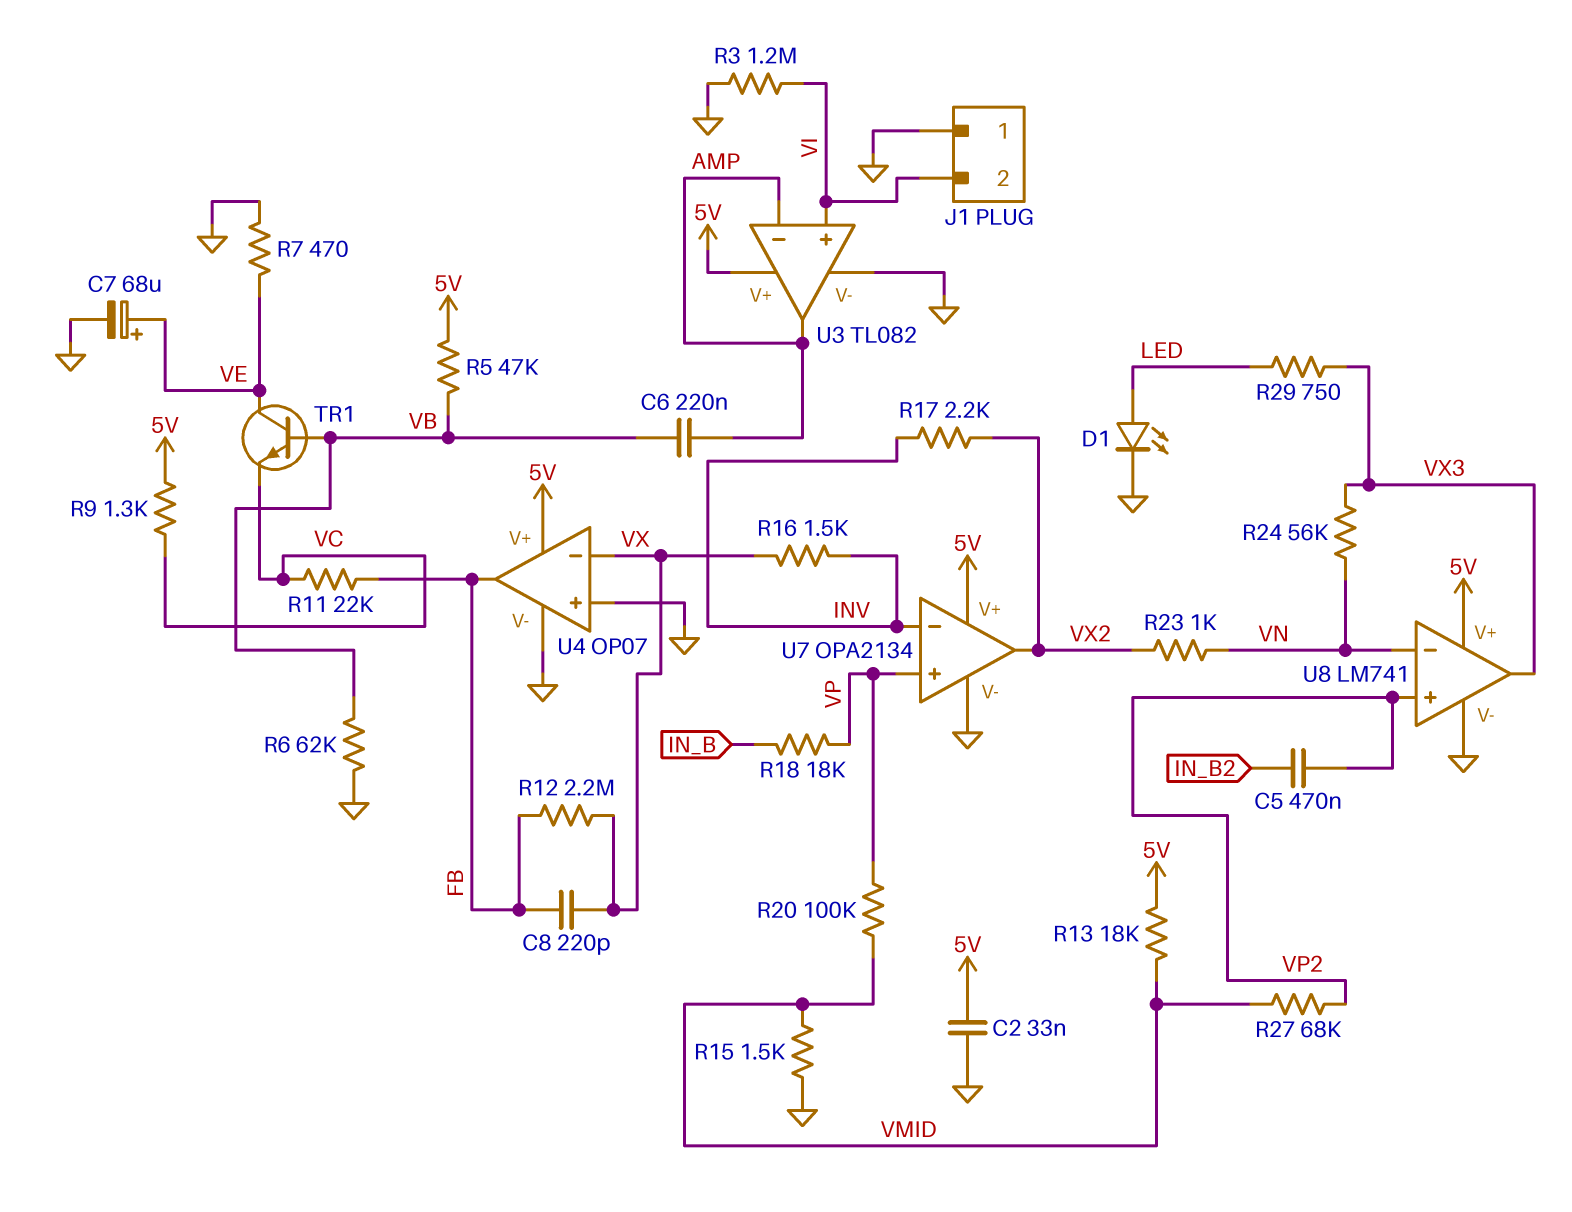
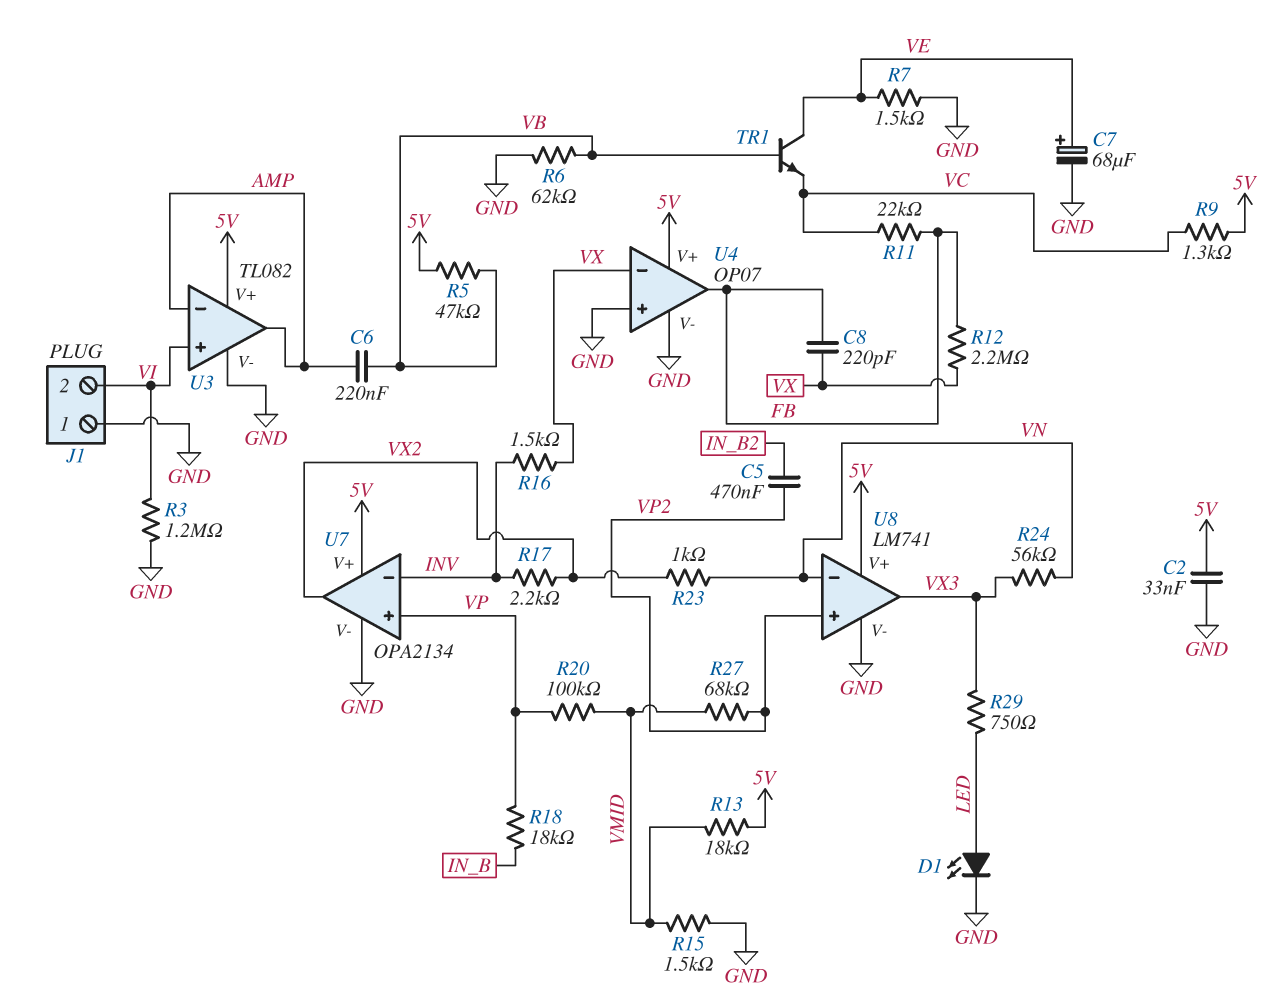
R7: 470 (GND, VE) -> 1.5k (GND, VE)

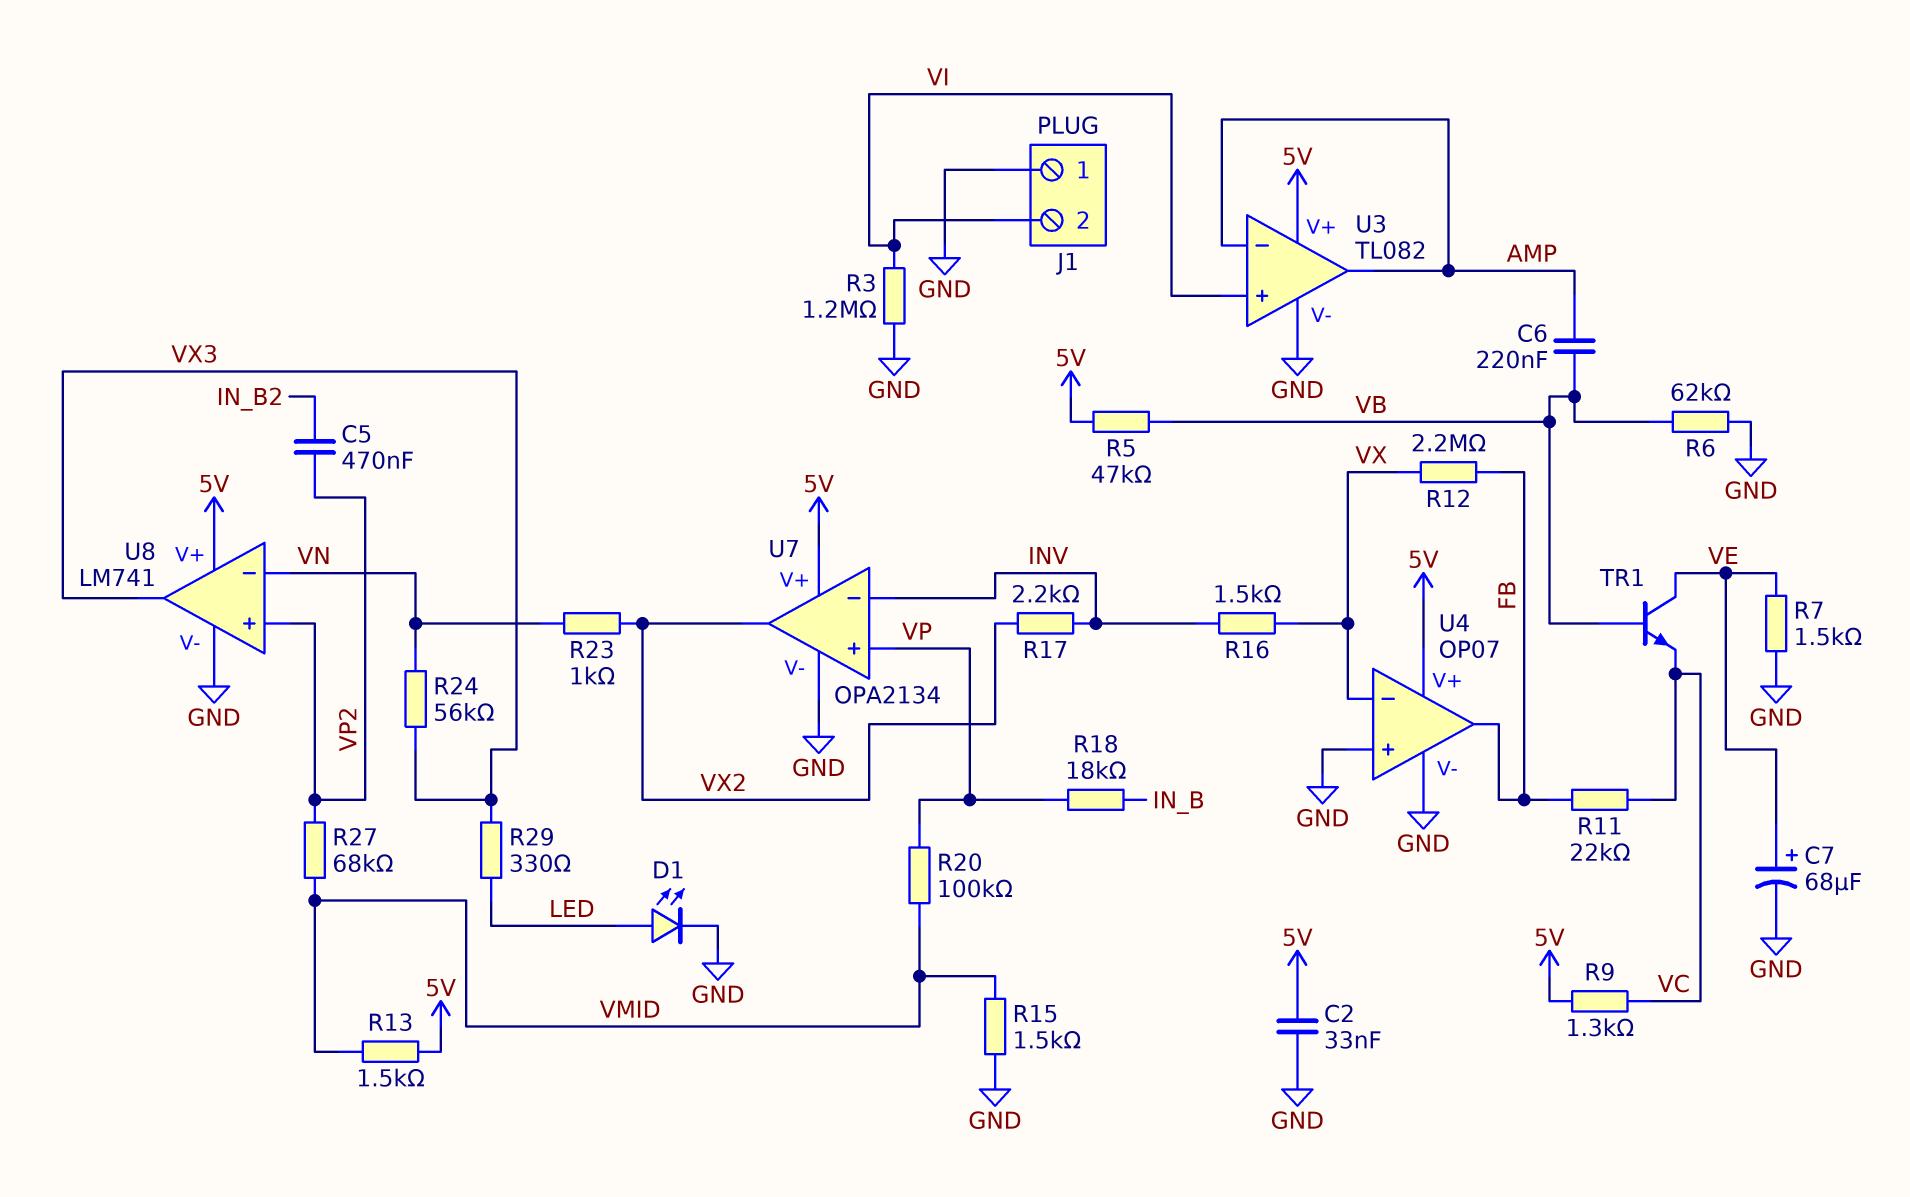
C8: 220pF (FB, VX) -> none
R13: 18k (5V, VMID) -> 1.5k (5V, VMID)
R29: 750 (LED, VX3) -> 330 (LED, VX3)

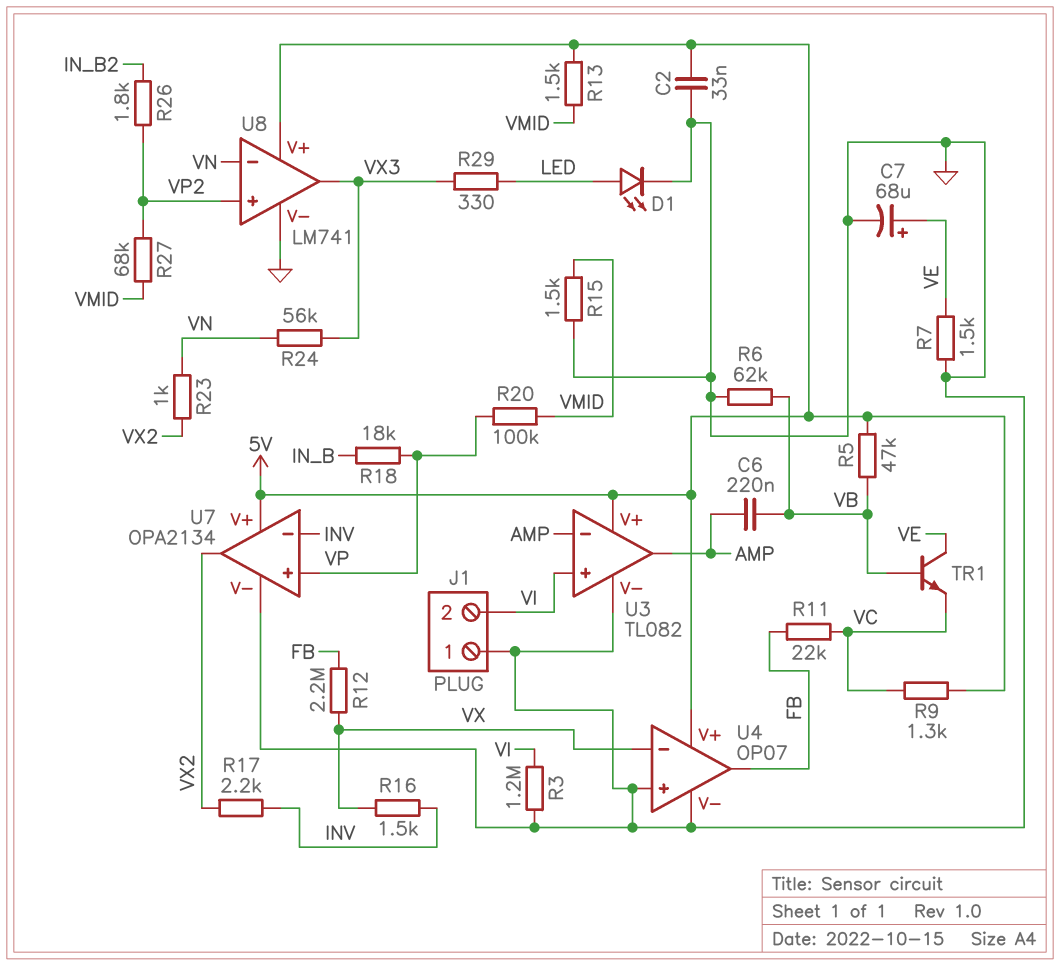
C5: 470nF (IN_B2, VP2) -> none
R26: none -> 1.8k (IN_B2, VP2)

